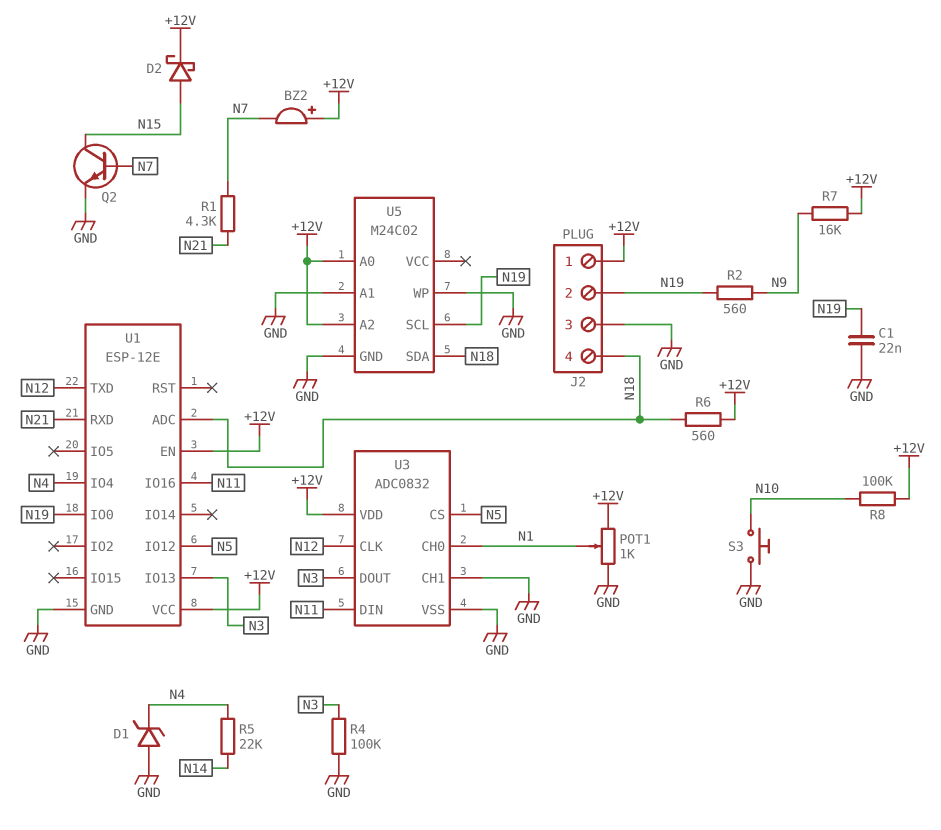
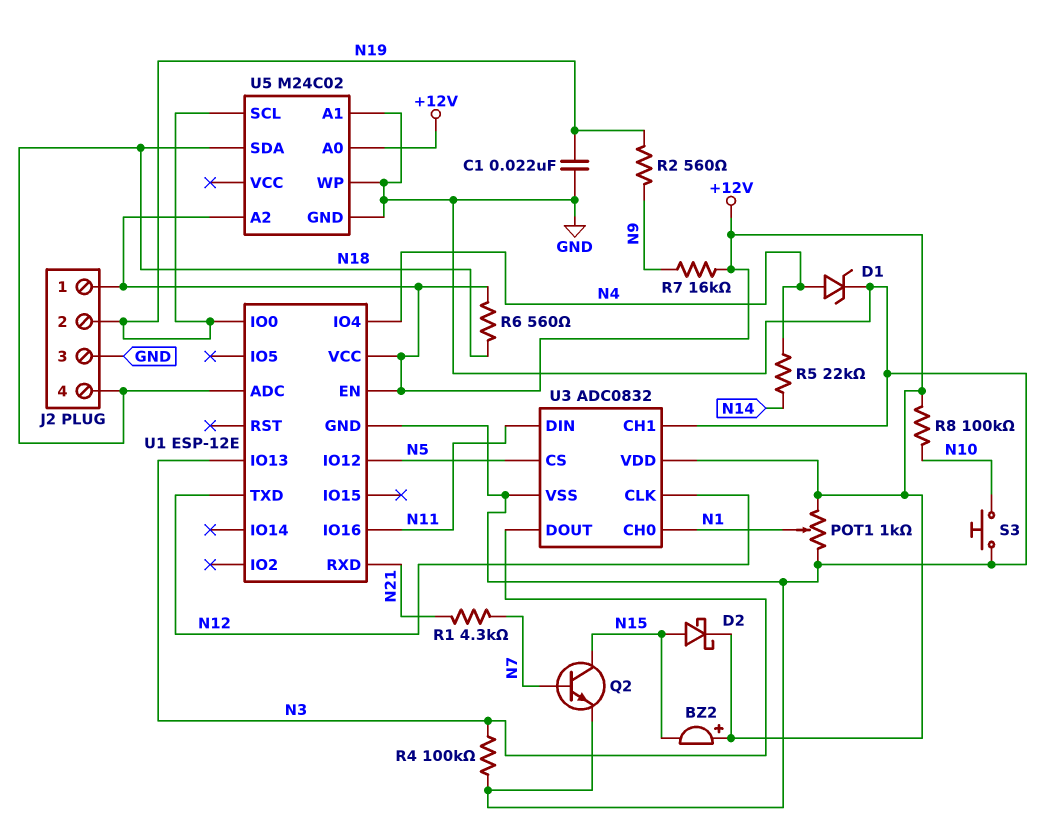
BZ2: buzzer (plus +12V, minus N7) -> buzzer (plus +12V, minus N15)
D1: zener (A GND, K N4) -> zener (A N4, K GND)

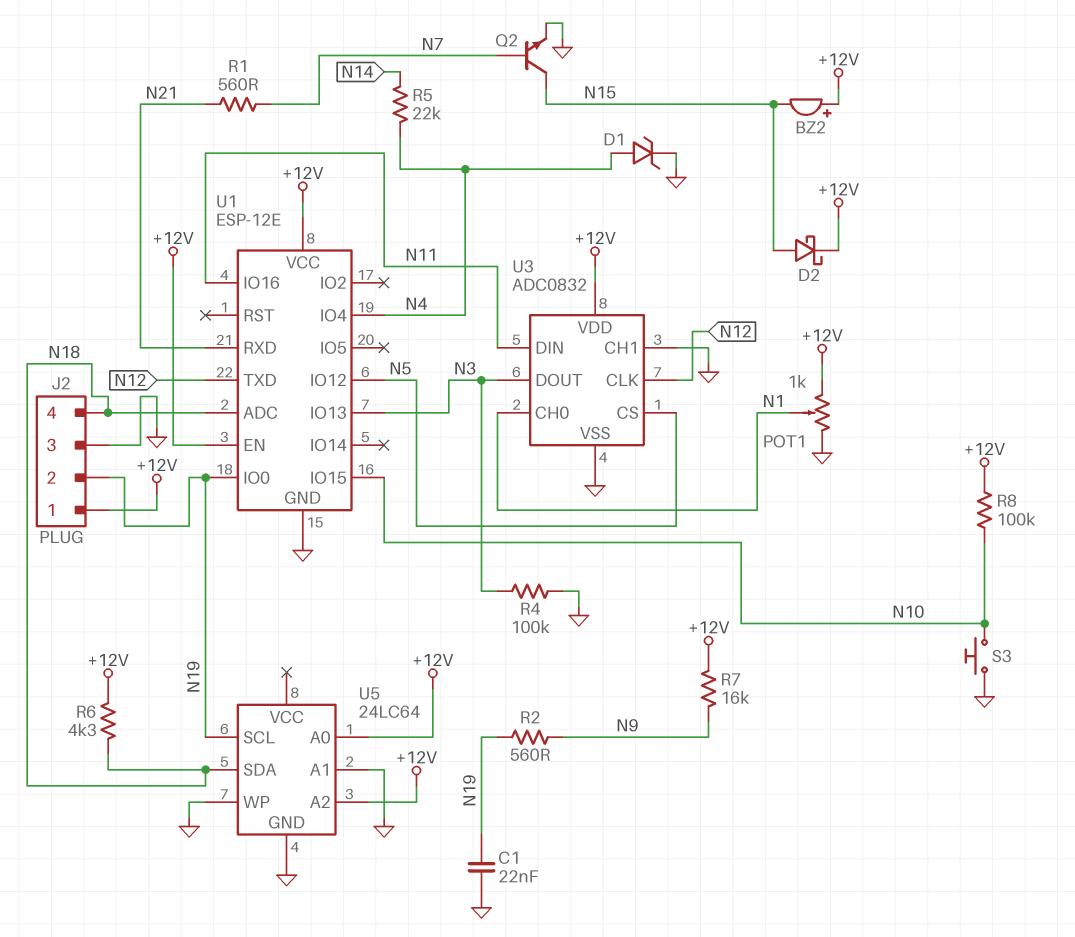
R1: 4.3k (N7, N21) -> 560 (N7, N21)
R6: 560 (+12V, N18) -> 4.3k (+12V, N18)
U1 pin IO15: none -> N10
U5: M24C02 -> 24LC64

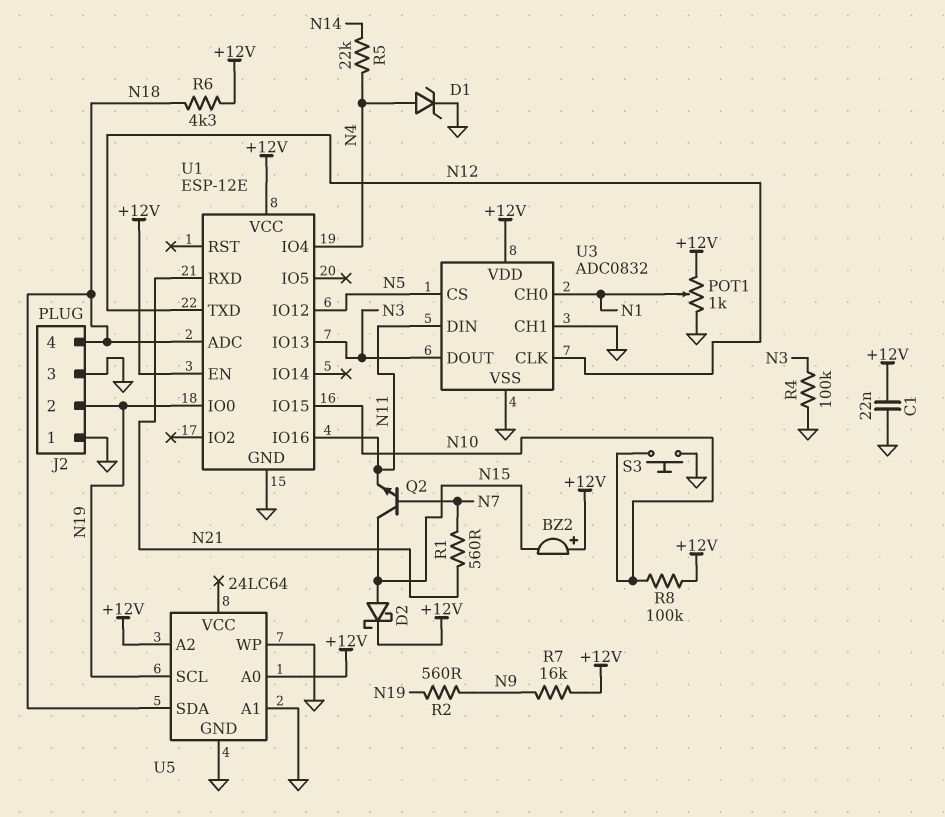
C1: 22nF (GND, N19) -> 22nF (+12V, GND)
J2 pin 1: +12V -> GND
Q2: NPN (B N7, C N15, E GND) -> NPN (B N7, C N15, E N11)

